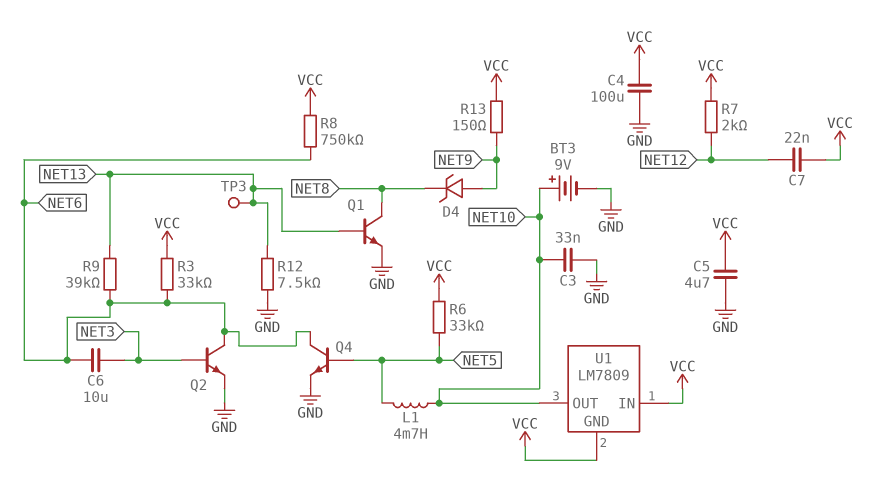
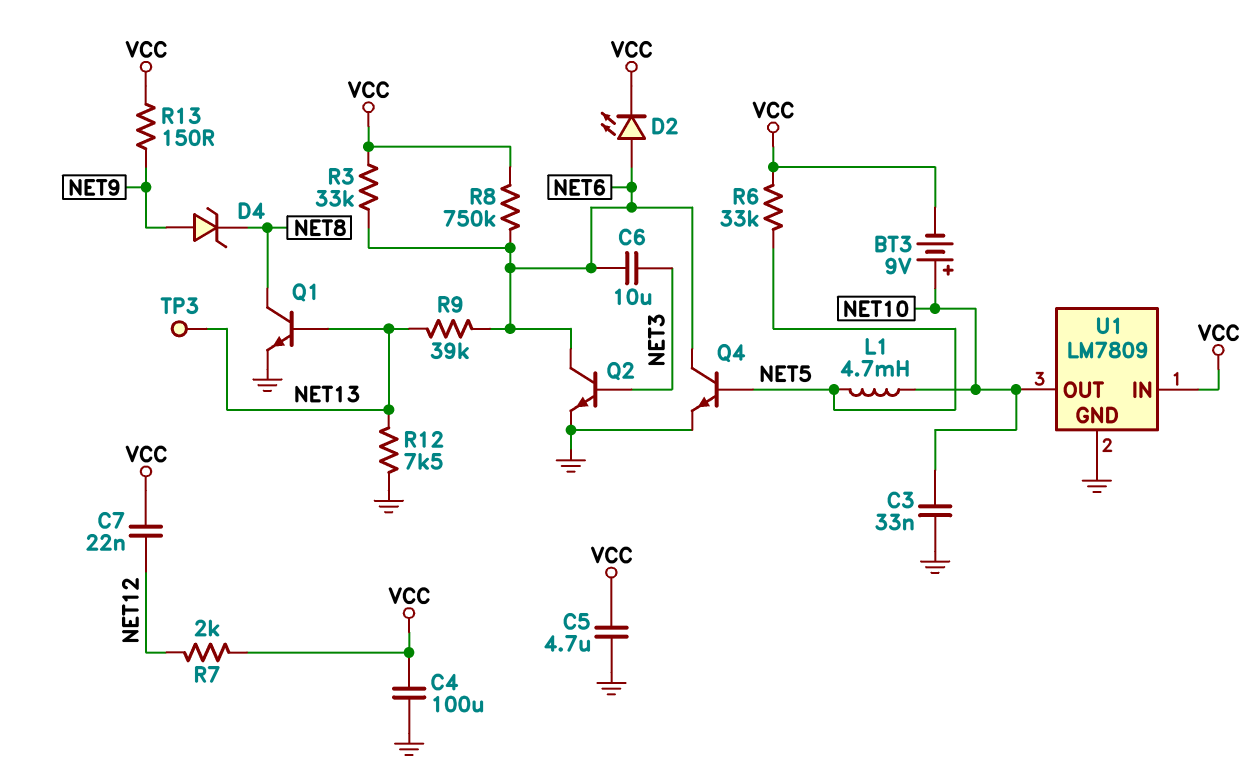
BT3: 9V (plus NET10, minus GND) -> 9V (plus NET10, minus VCC)
D2: none -> LED (A NET6, K VCC)
U1 pin GND: VCC -> GND

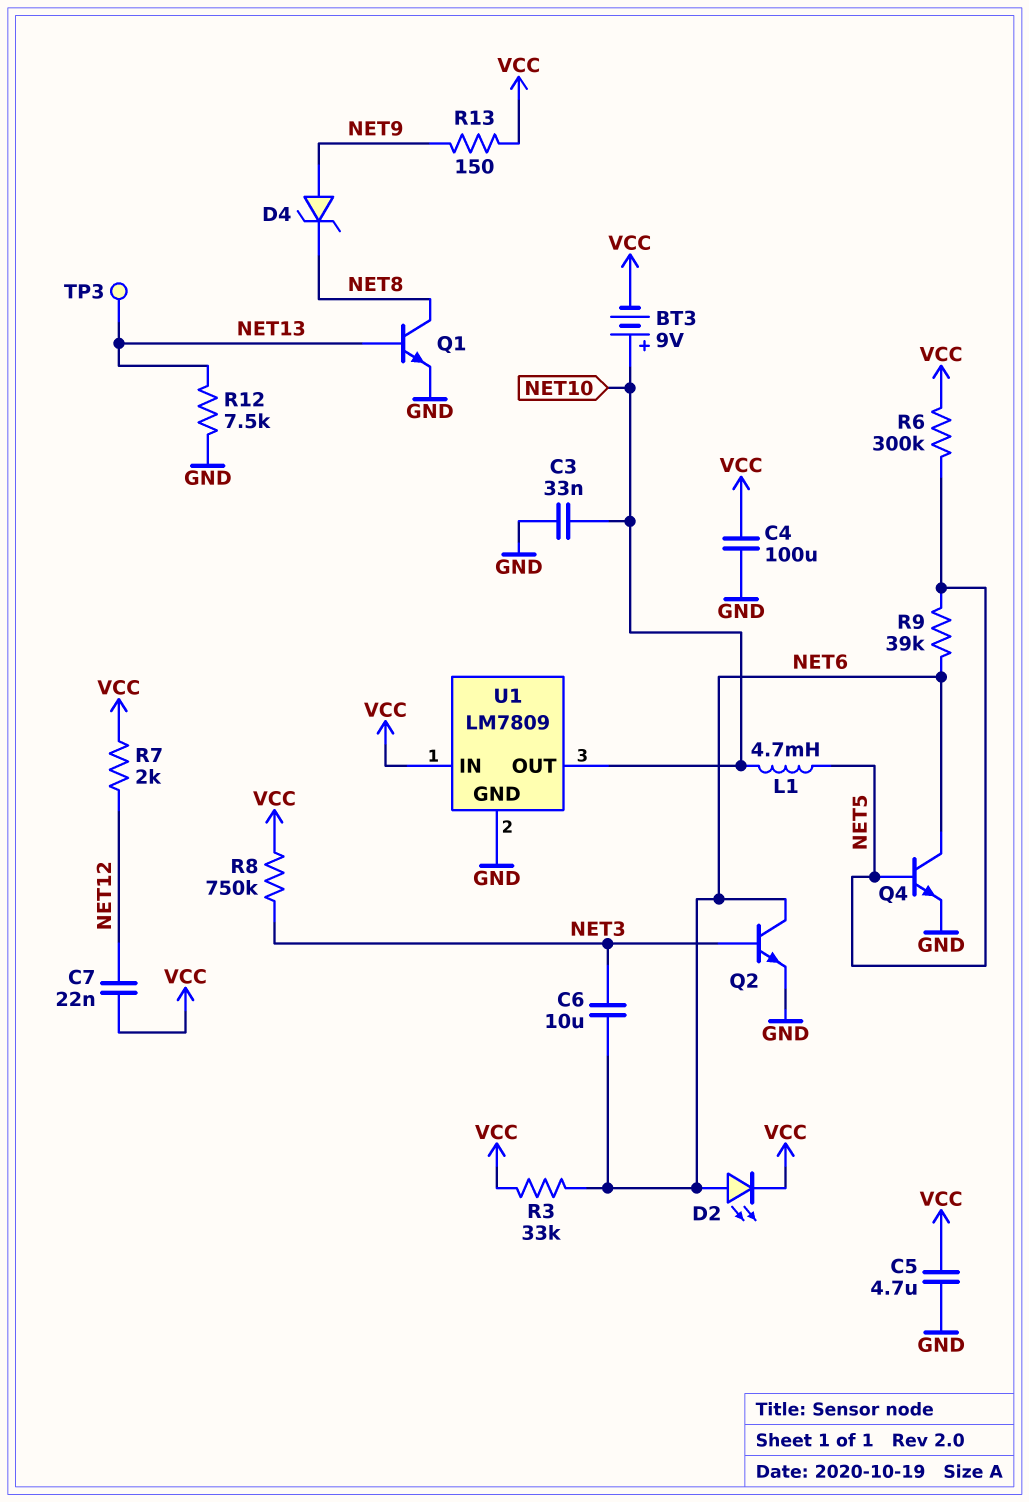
R6: 33k (NET5, VCC) -> 300k (NET5, VCC)
R8: 750k (NET6, VCC) -> 750k (NET3, VCC)
R9: 39k (NET6, NET13) -> 39k (NET5, NET6)

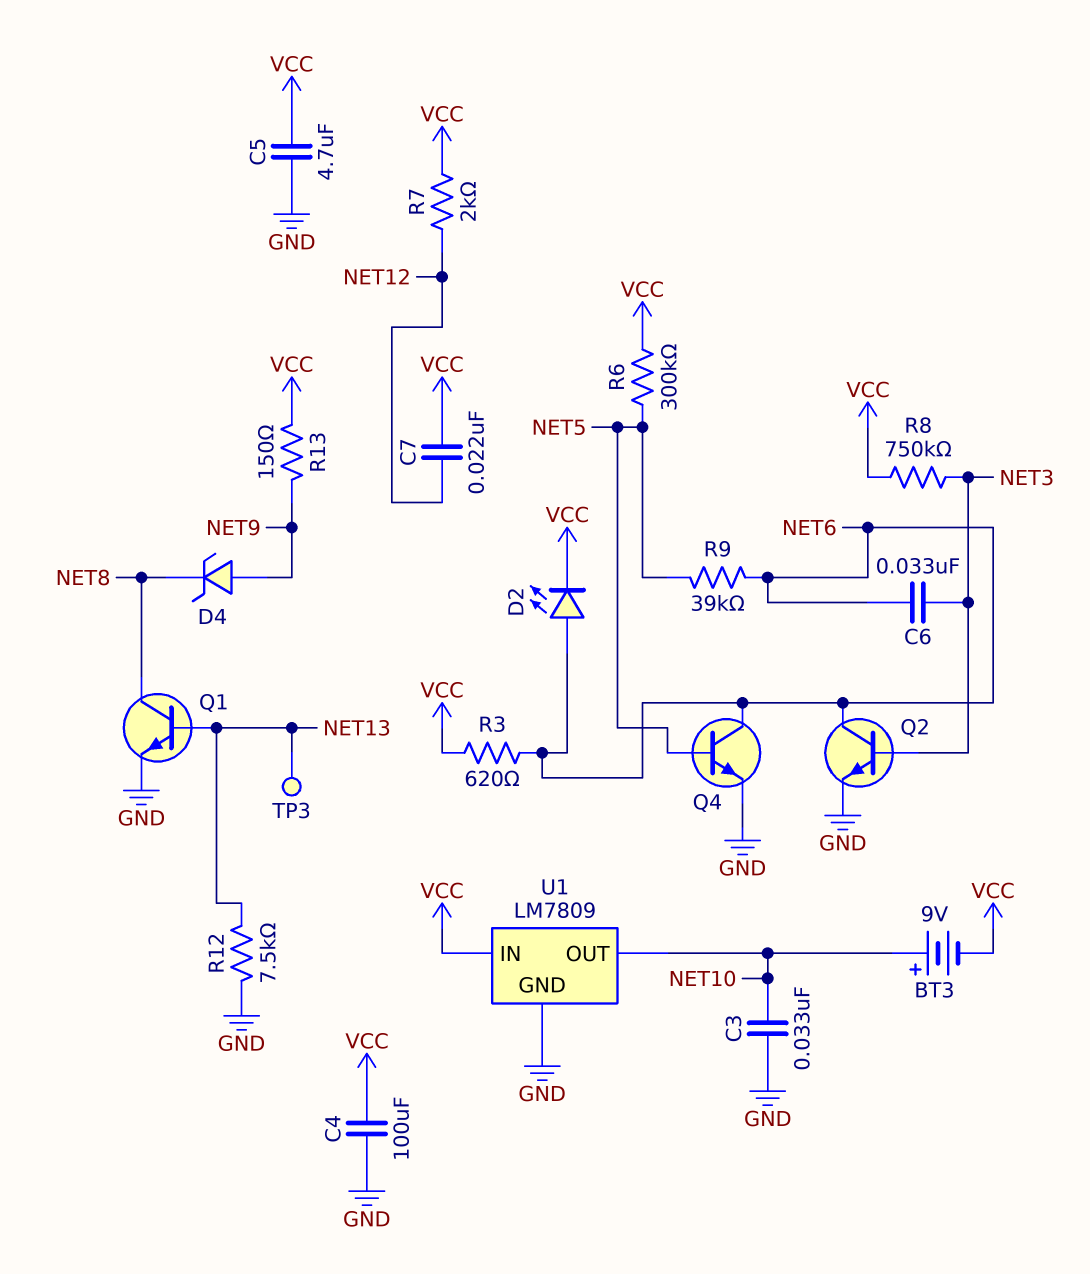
C6: 10uF (NET3, NET6) -> 33nF (NET3, NET6)
L1: 4.7mH (NET5, NET10) -> none
R3: 33k (NET6, VCC) -> 620 (NET6, VCC)

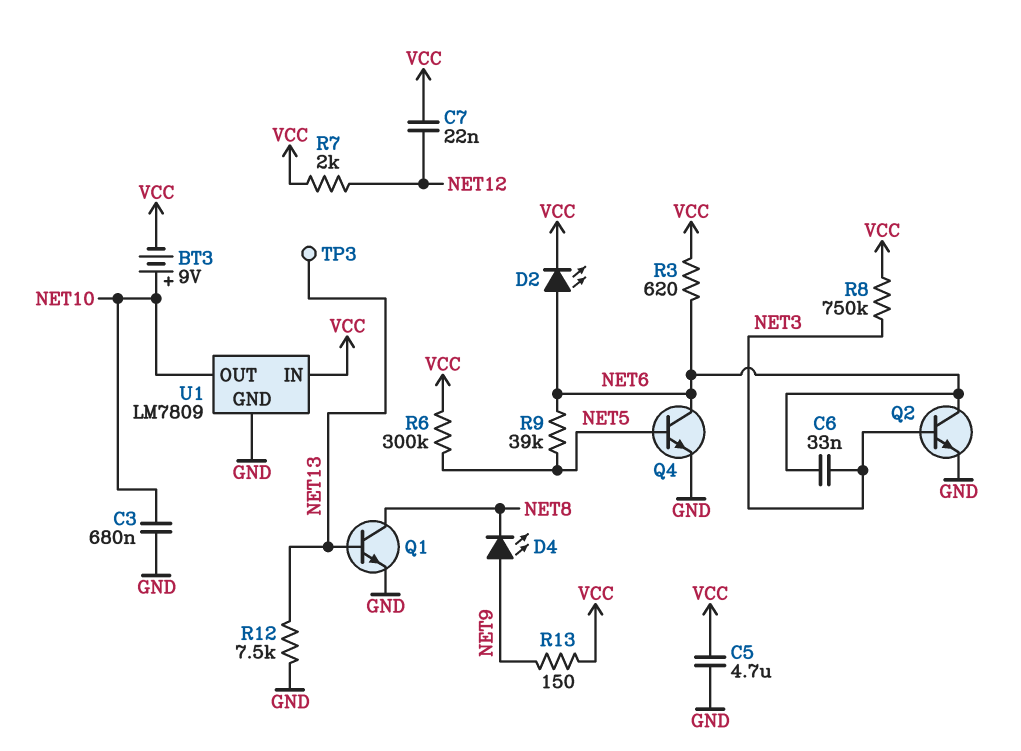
C3: 33nF (GND, NET10) -> 680nF (GND, NET10)
C4: 100uF (GND, VCC) -> none
D4: zener (A NET9, K NET8) -> LED (A NET9, K NET8)

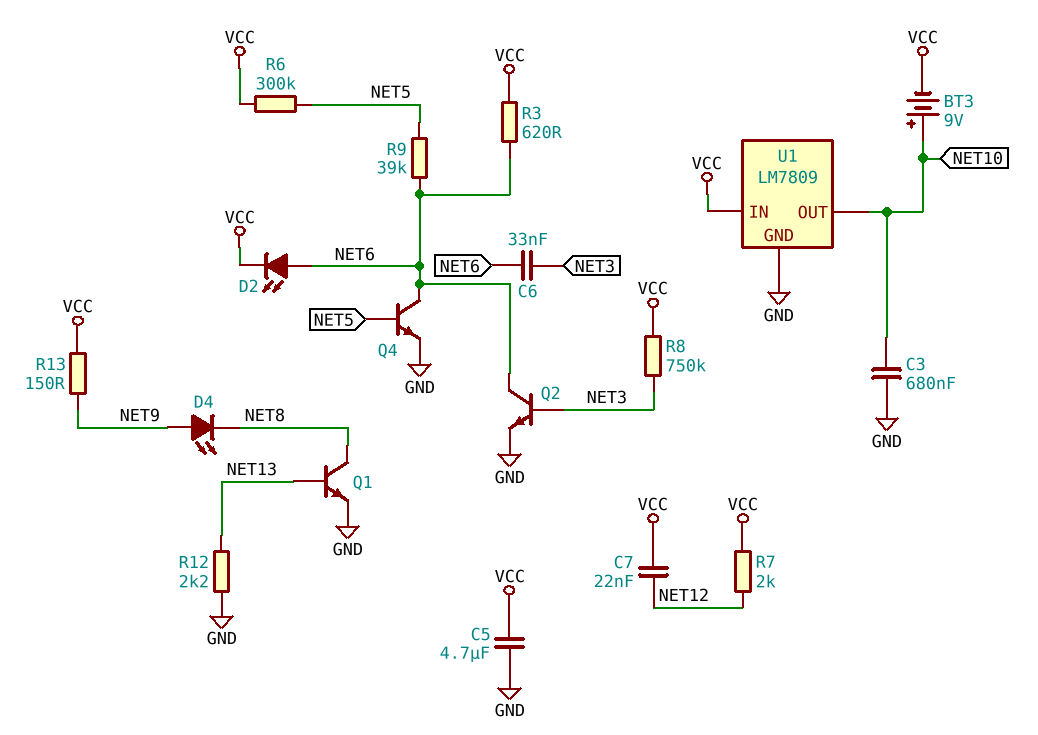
R12: 7.5k (GND, NET13) -> 2.2k (GND, NET13)
TP3: test point (NET13) -> none

